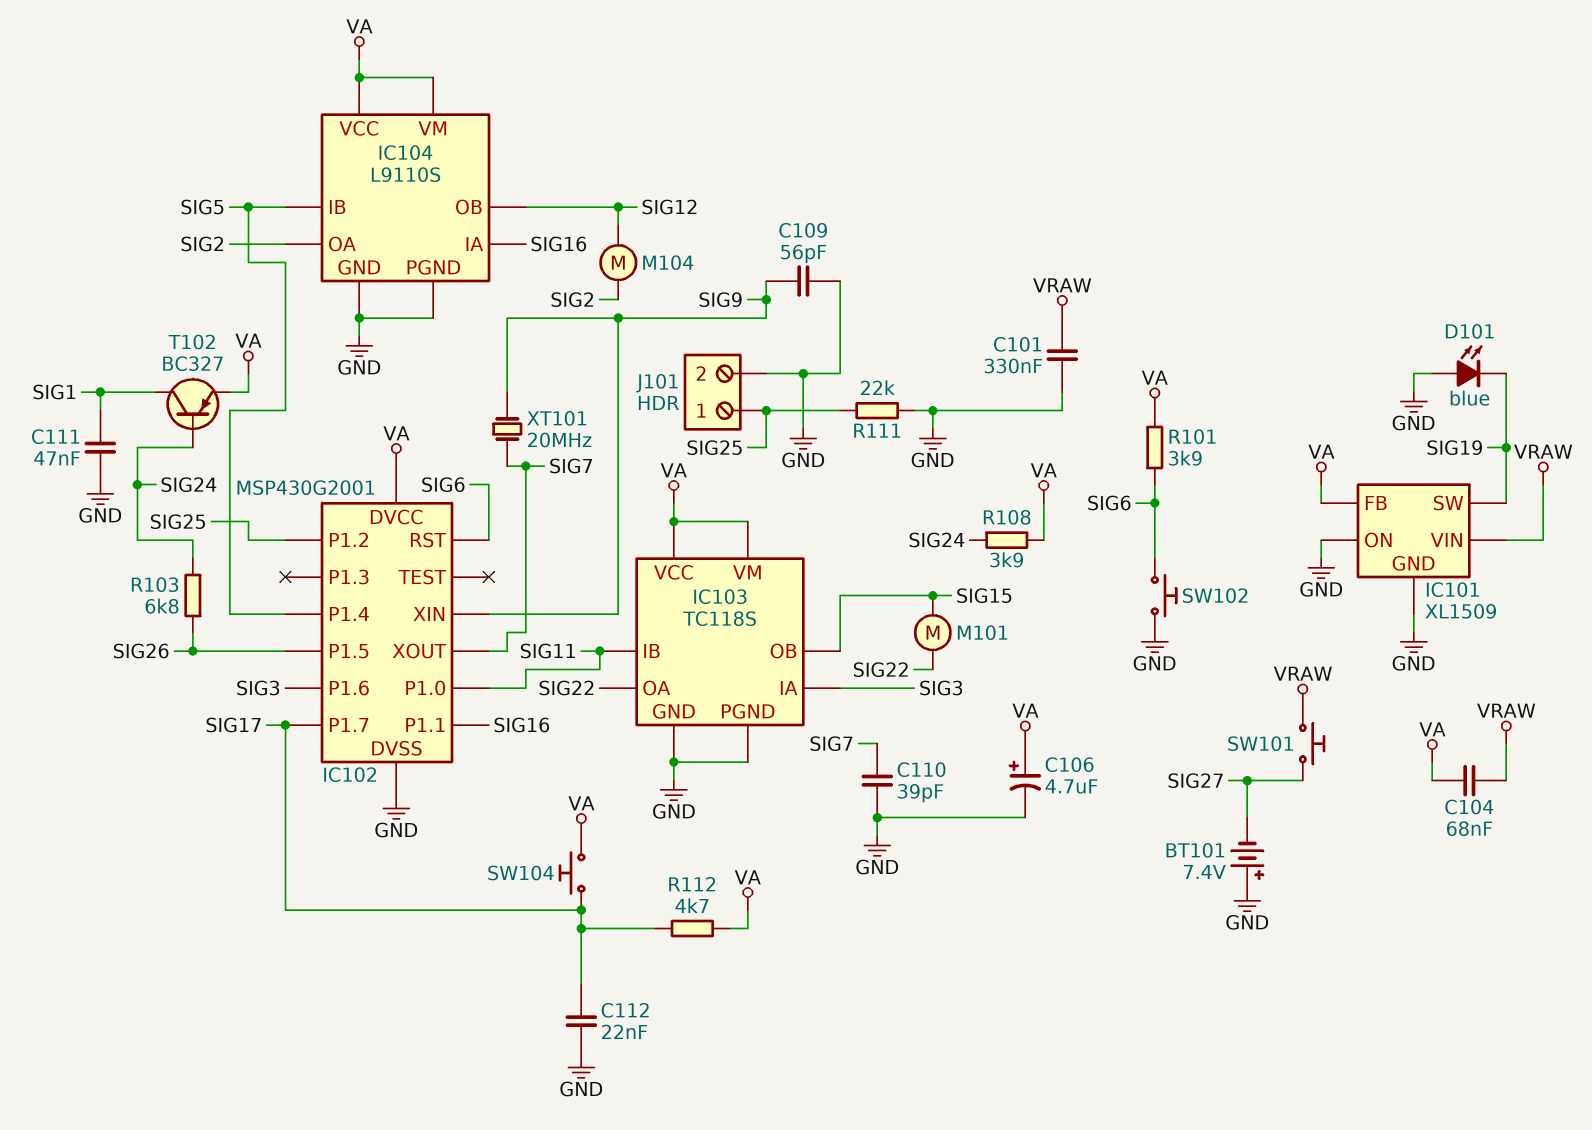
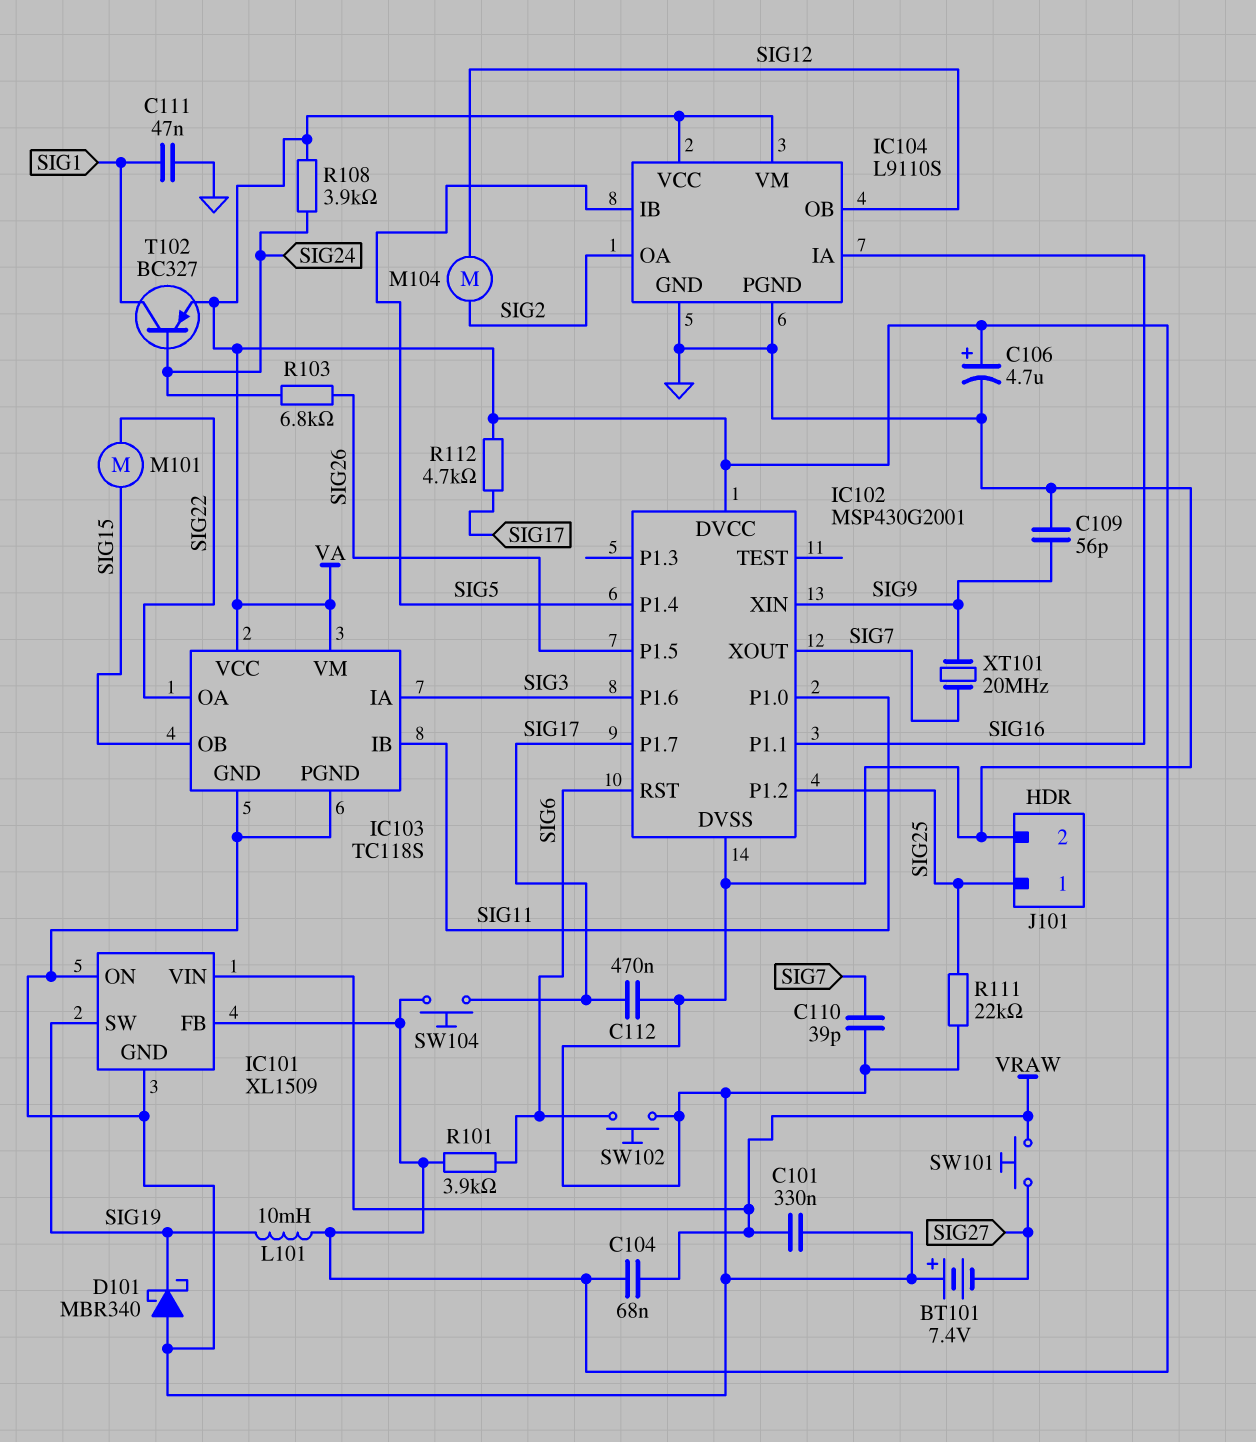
C112: 22nF (GND, SIG17) -> 470nF (GND, SIG17)
D101: LED blue (A GND, K SIG19) -> schottky MBR340 (A GND, K SIG19)
L101: none -> 10mH (SIG19, VA)

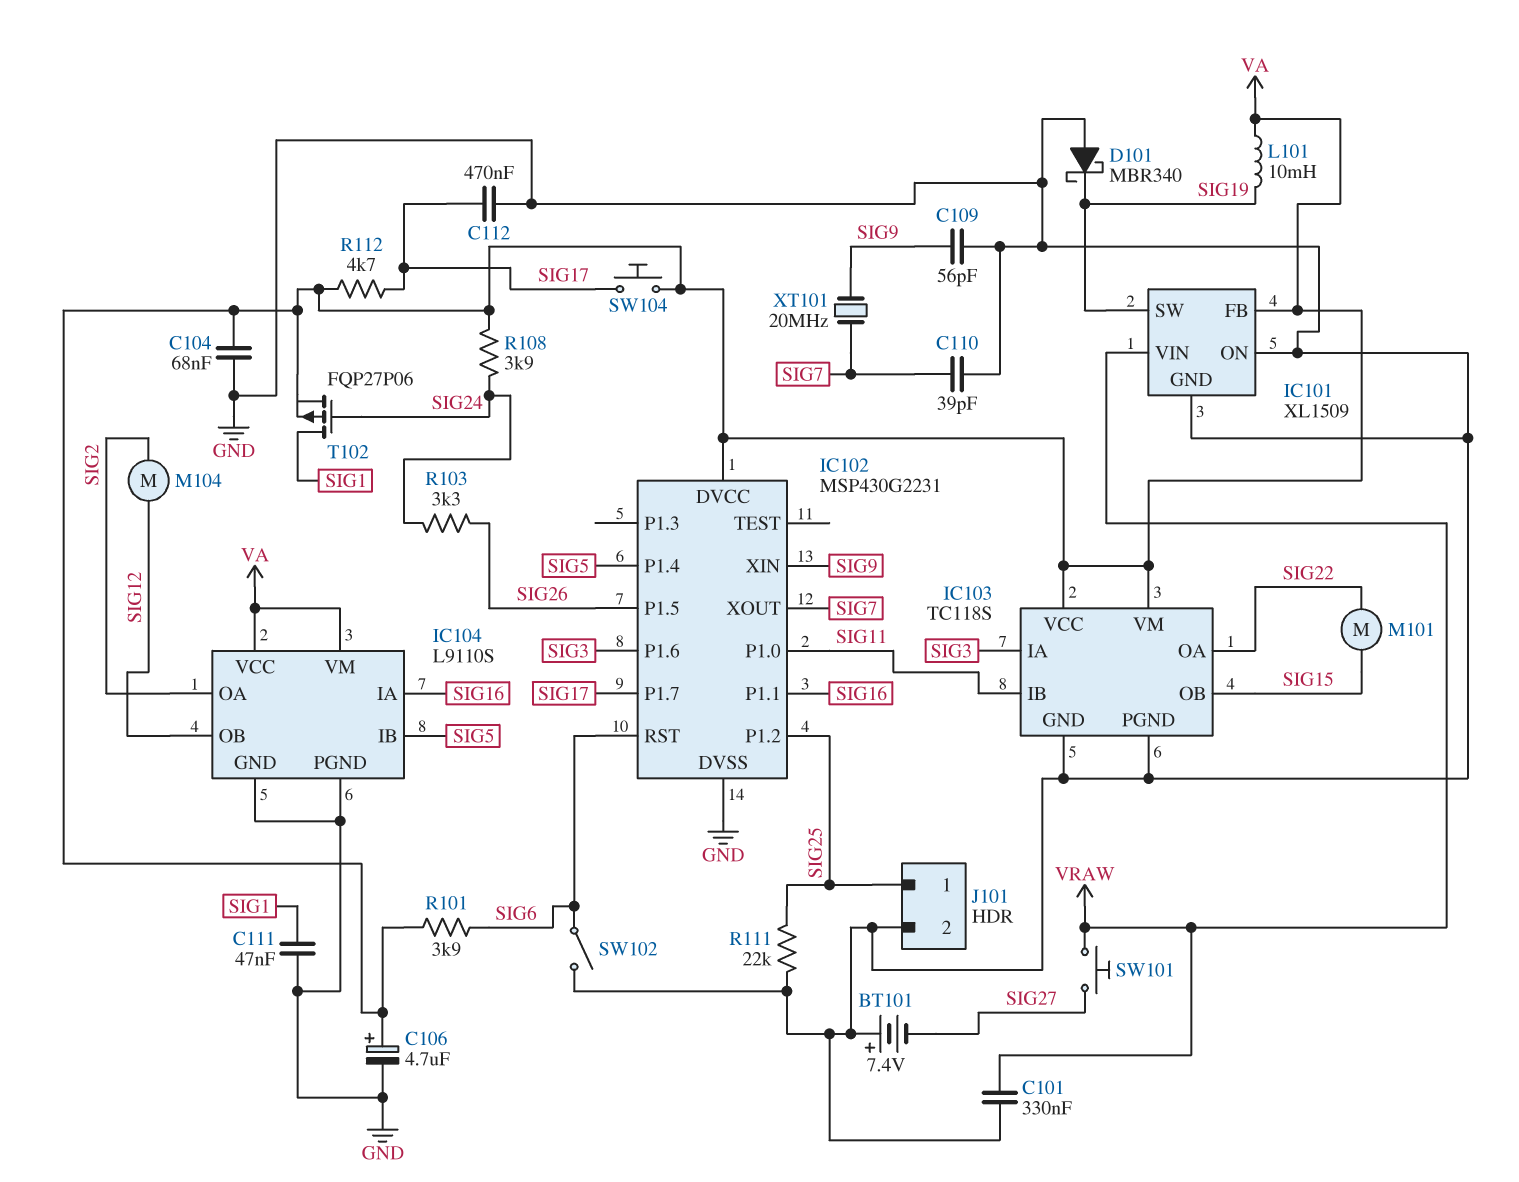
C104: 68nF (VA, VRAW) -> 68nF (GND, VA)
IC102: MSP430G2001 -> MSP430G2231
R103: 6.8k (SIG24, SIG26) -> 3.3k (SIG24, SIG26)
SW102: button (GND, SIG6) -> switch (GND, SIG6)
T102: PNP BC327 (B SIG24, C SIG1, E VA) -> PMOS FQP27P06 (G SIG24, D SIG1, S VA)

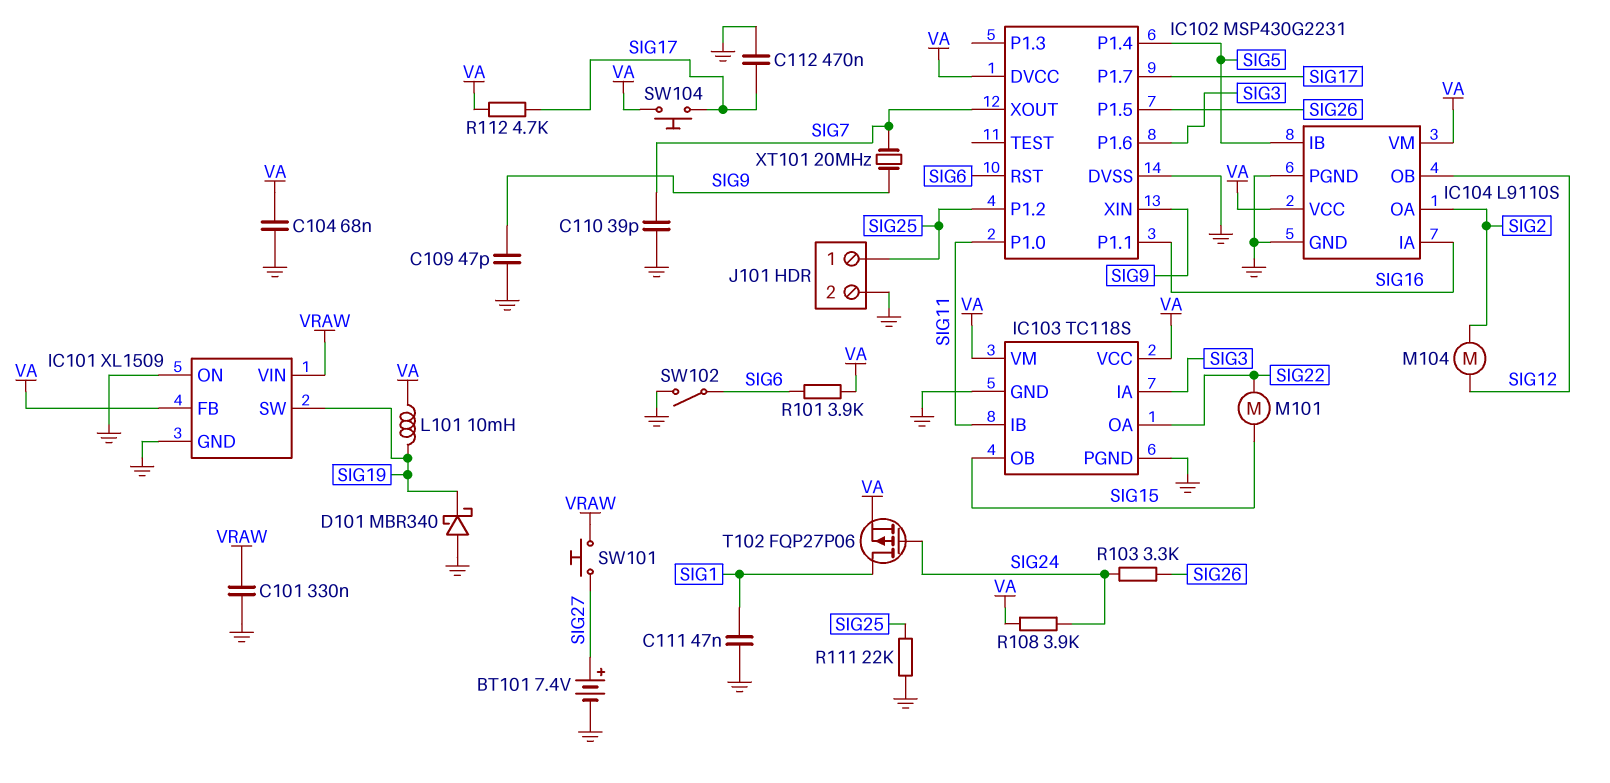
BT101: 7.4V (plus GND, minus SIG27) -> 7.4V (plus SIG27, minus GND)
C106: 4.7uF (plus VA, minus GND) -> none
C109: 56pF (GND, SIG9) -> 47pF (GND, SIG9)

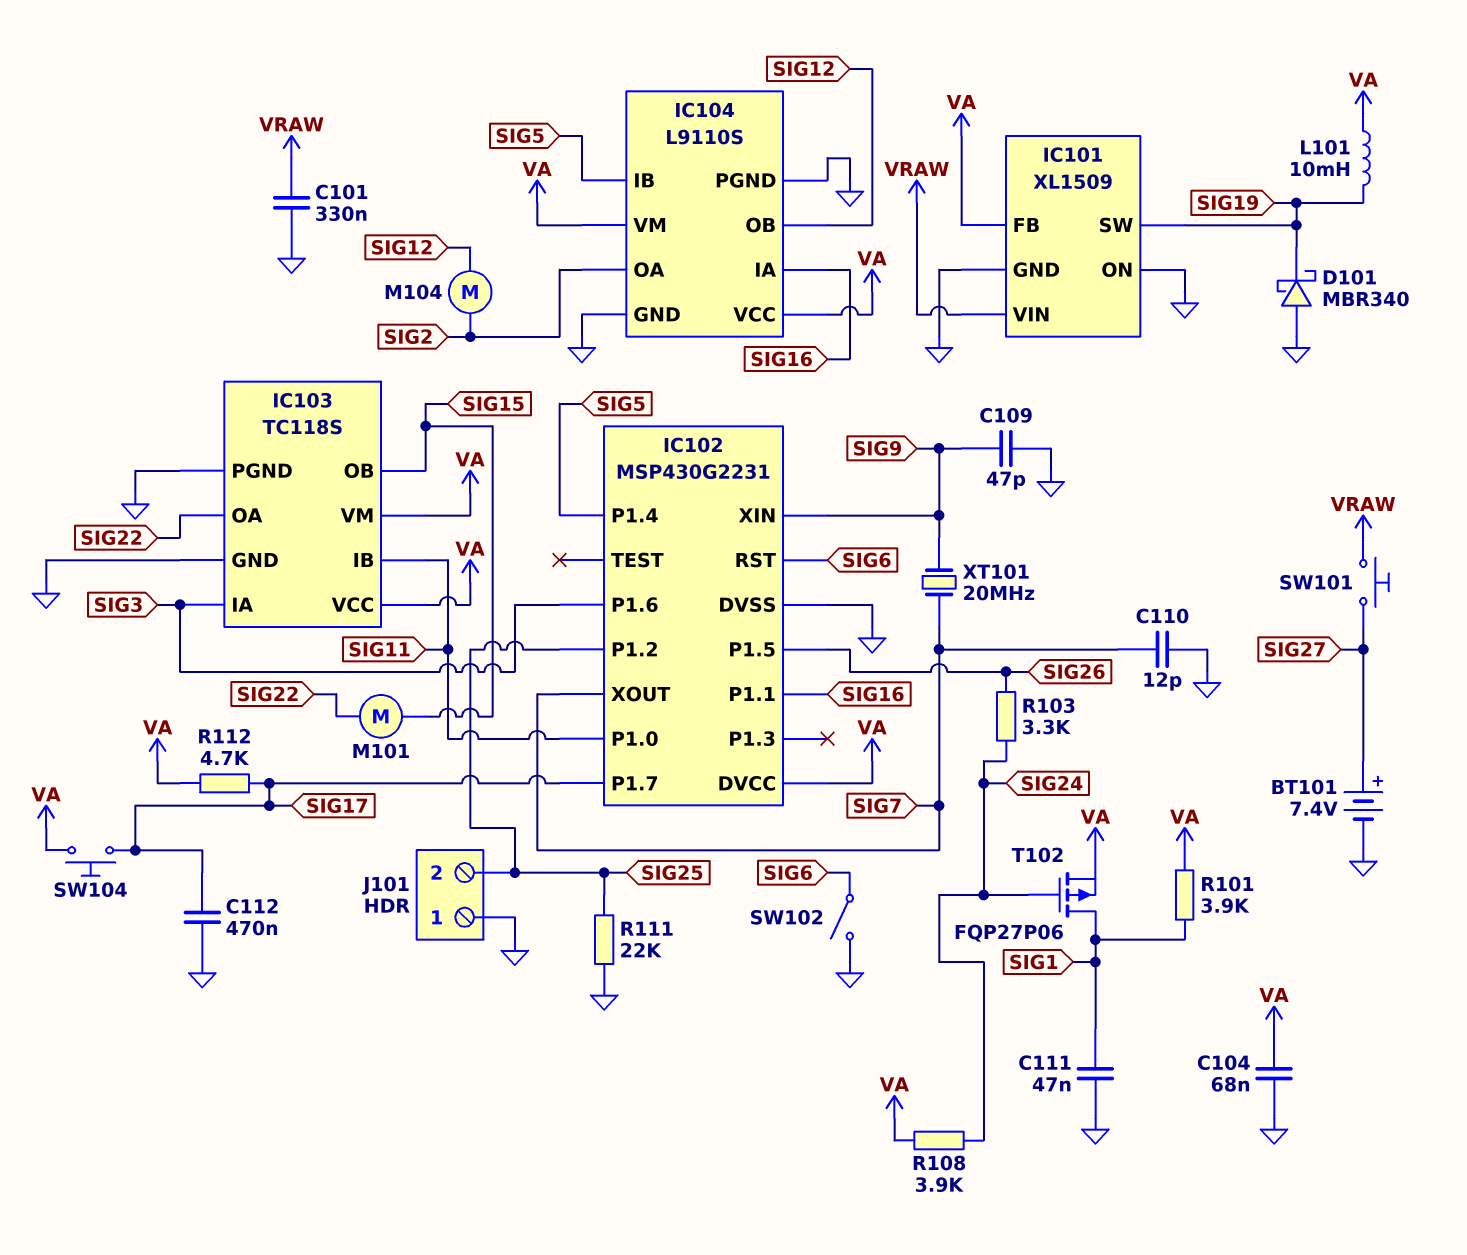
C110: 39pF (GND, SIG7) -> 12pF (GND, SIG7)
J101 pin 1: SIG25 -> GND
J101 pin 2: GND -> SIG25
R101: 3.9k (SIG6, VA) -> 3.9k (SIG1, VA)

